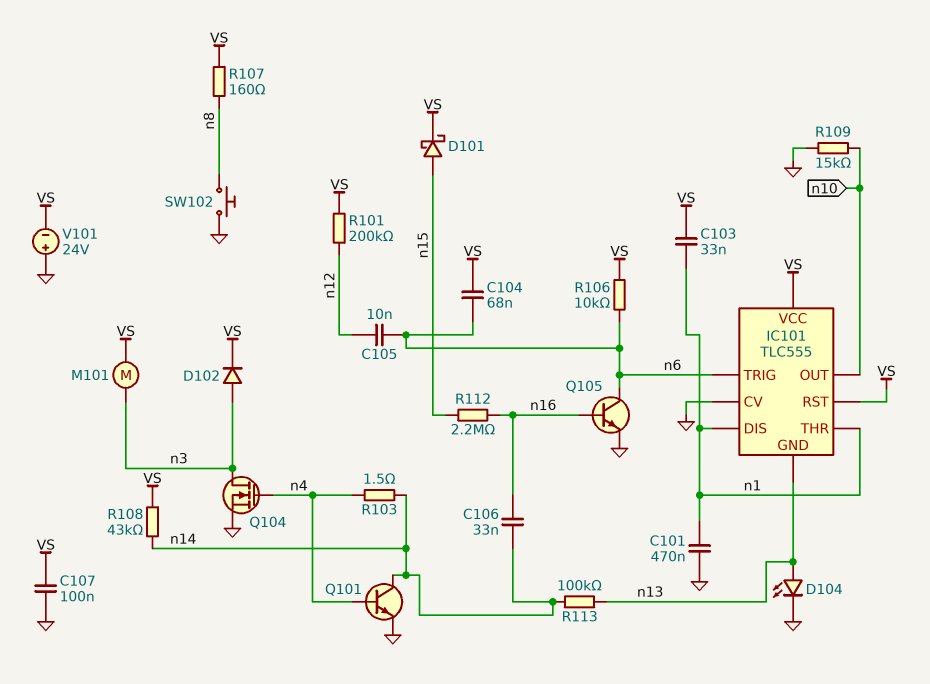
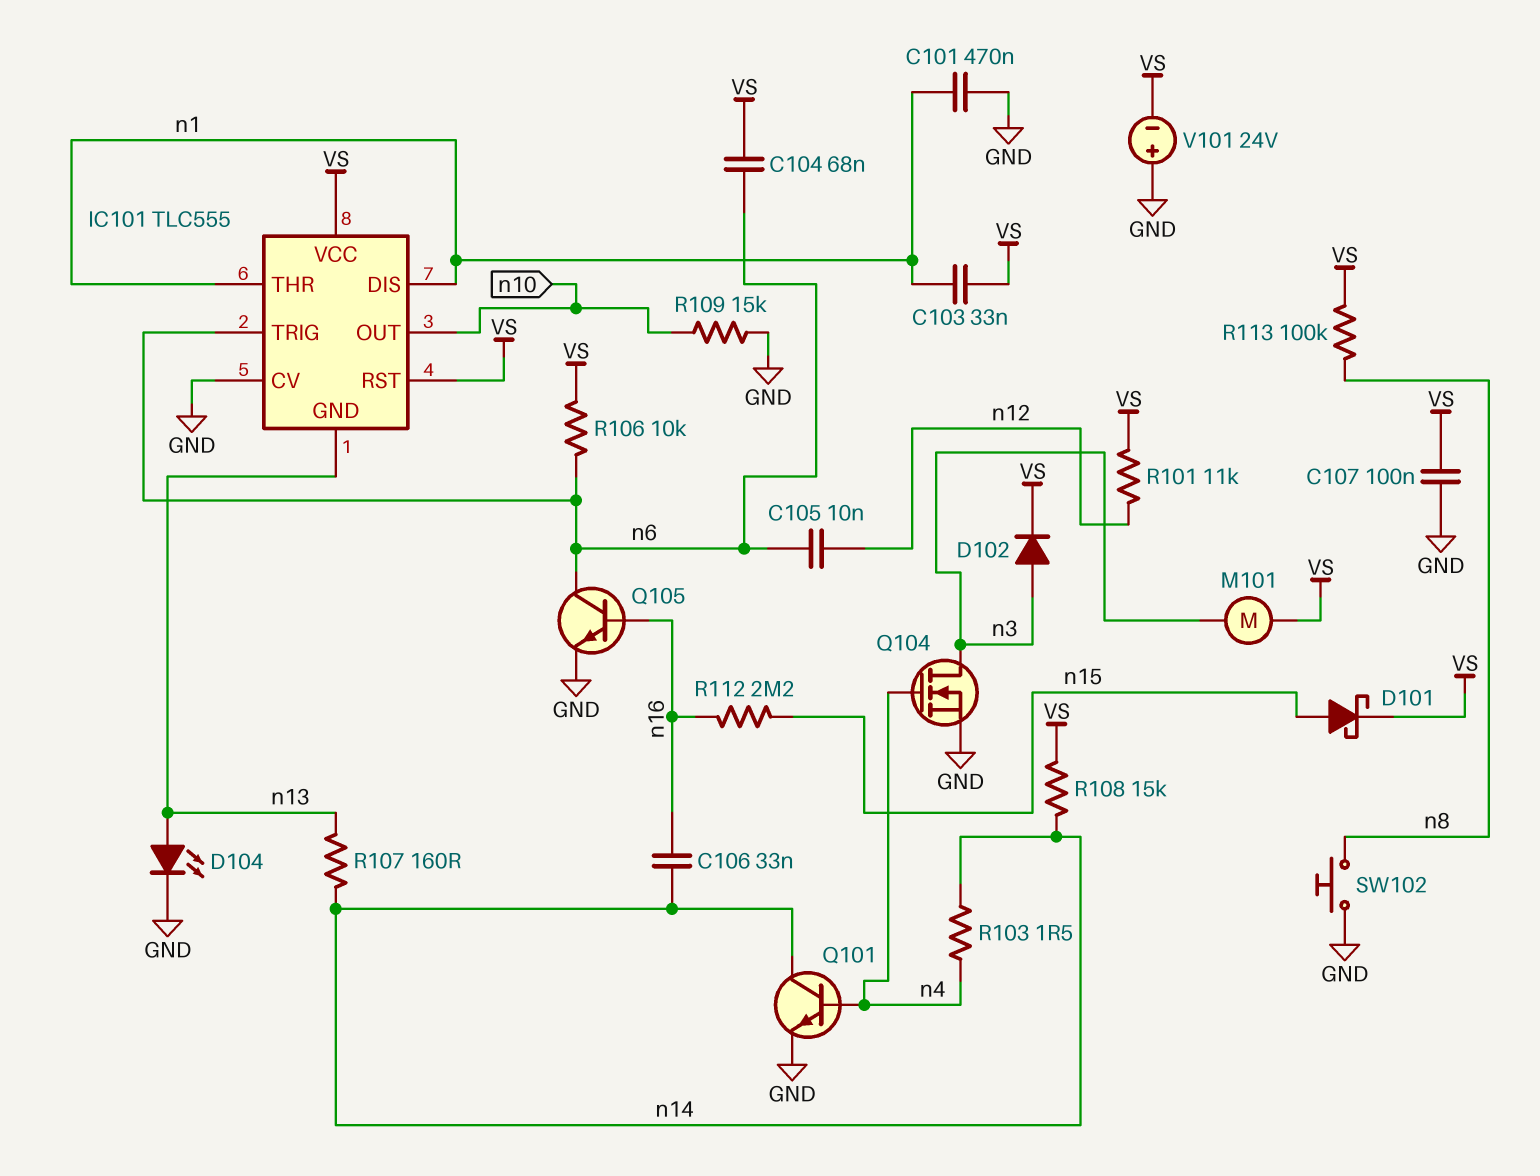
R101: 200k (VS, n12) -> 11k (VS, n12)
R107: 160 (VS, n8) -> 160 (n13, n14)
R108: 43k (VS, n14) -> 15k (VS, n14)
R113: 100k (n13, n14) -> 100k (VS, n8)

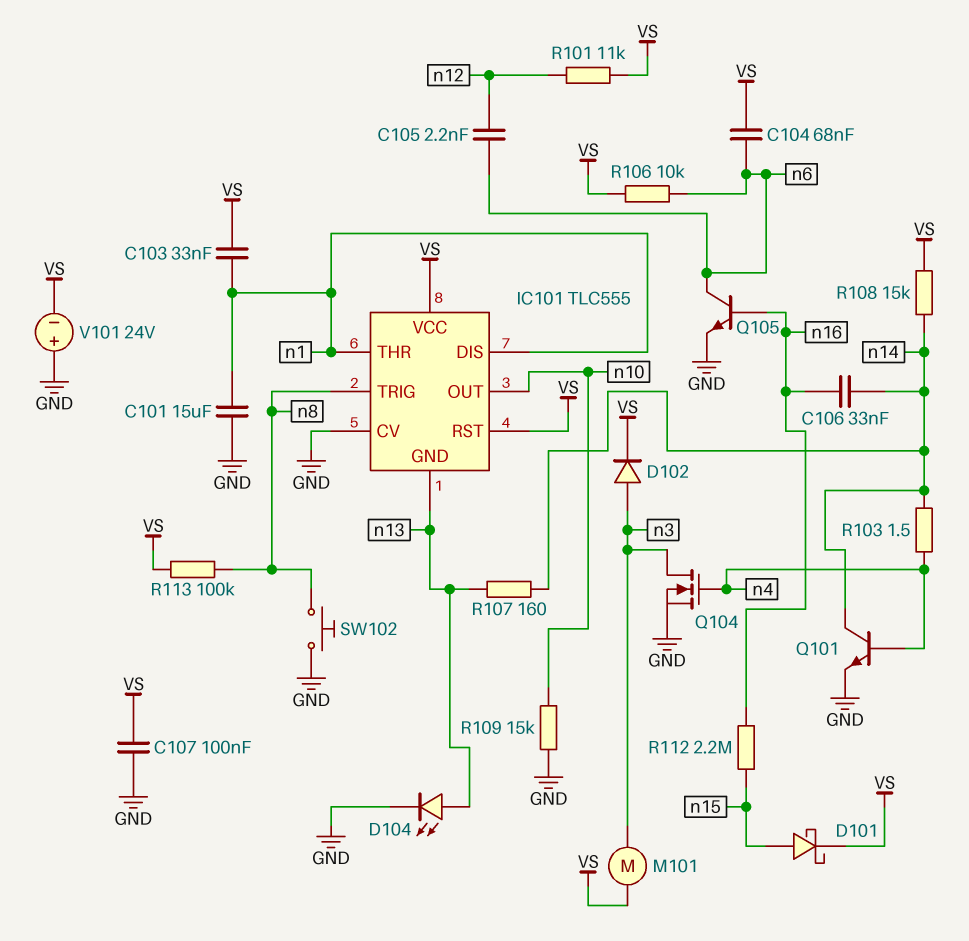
C101: 470nF (GND, n1) -> 15uF (GND, n1)
C105: 10nF (n6, n12) -> 2.2nF (n6, n12)
IC101 pin TRIG: n6 -> n8

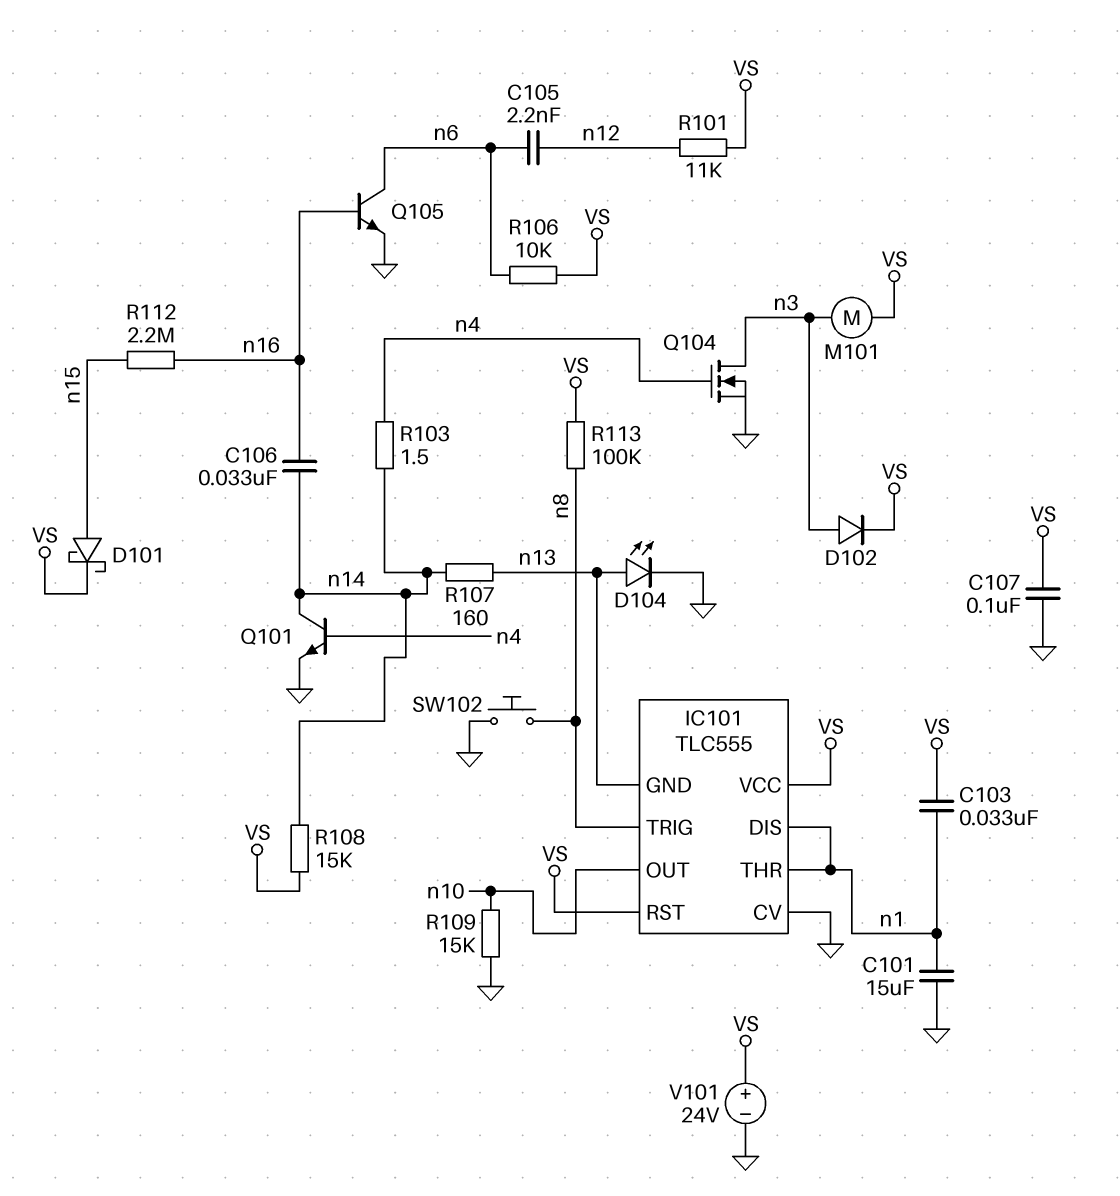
C104: 68nF (VS, n6) -> none
V101: 24V (plus GND, minus VS) -> 24V (plus VS, minus GND)

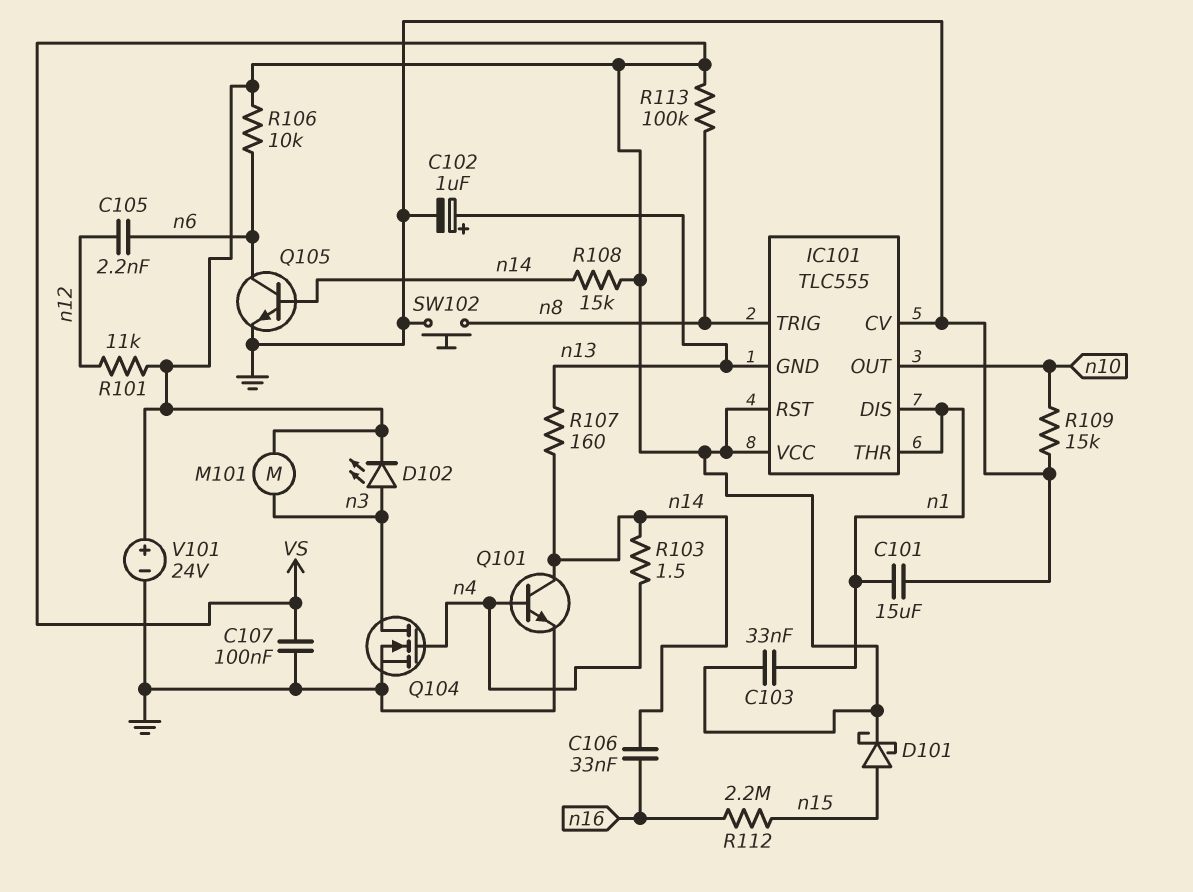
C102: none -> 1uF (plus n13, minus GND)
D102: diode (A n3, K VS) -> LED (A n3, K VS)
D104: LED (A n13, K GND) -> none
Q105: NPN (B n16, C n6, E GND) -> NPN (B n14, C n6, E GND)

